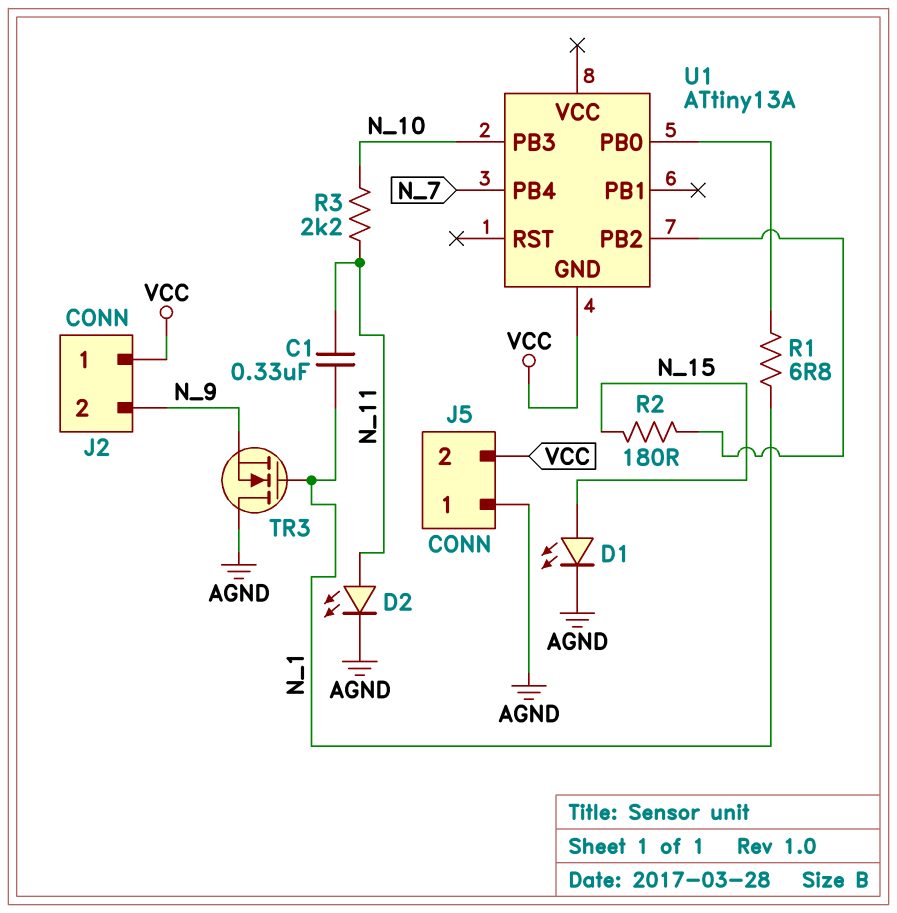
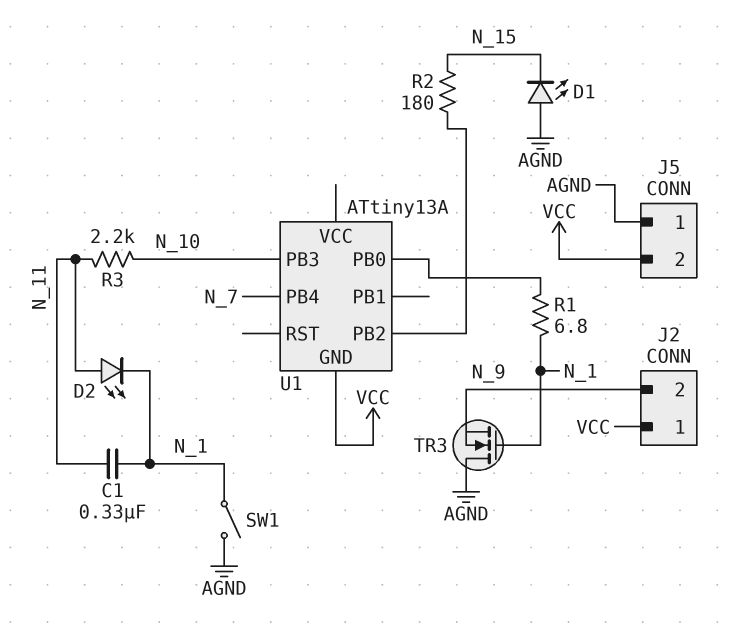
D1: LED (A N_15, K AGND) -> LED (A AGND, K N_15)
D2: LED (A N_11, K AGND) -> LED (A N_11, K N_1)
SW1: none -> switch (AGND, N_1)

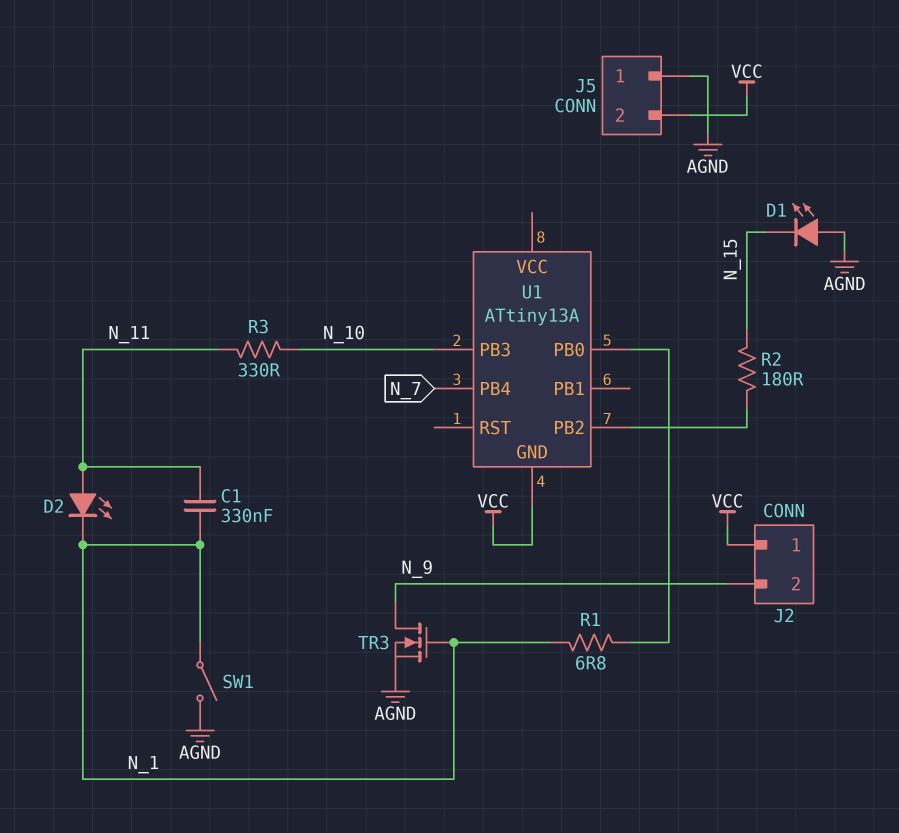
R3: 2.2k (N_10, N_11) -> 330 (N_10, N_11)
TR3: NMOS (G N_1, D AGND, S N_9) -> NMOS (G N_1, D N_9, S AGND)

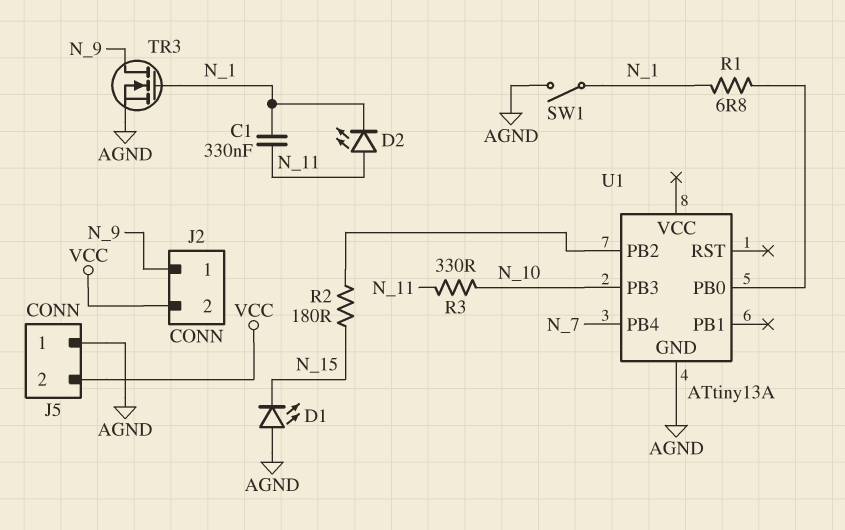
J2 pin 1: VCC -> N_9
J2 pin 2: N_9 -> VCC
U1 pin GND: VCC -> AGND

